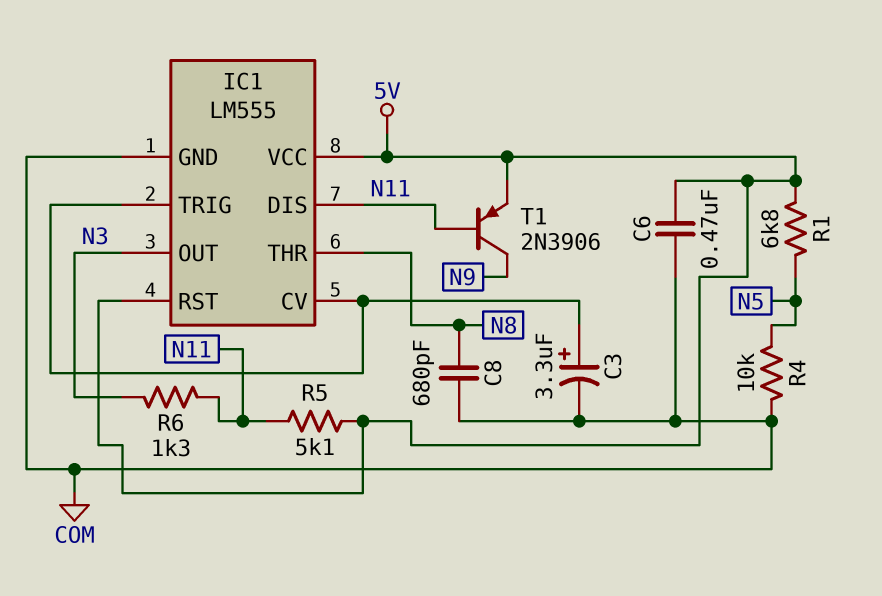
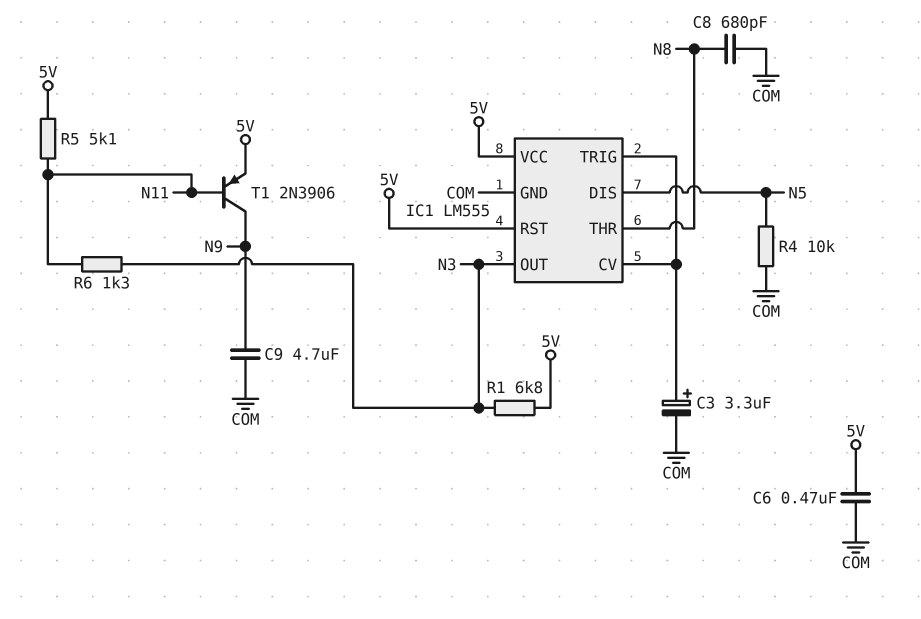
C9: none -> 4.7uF (COM, N9)
IC1 pin DIS: N11 -> N5
R1: 6.8k (5V, N5) -> 6.8k (5V, N3)

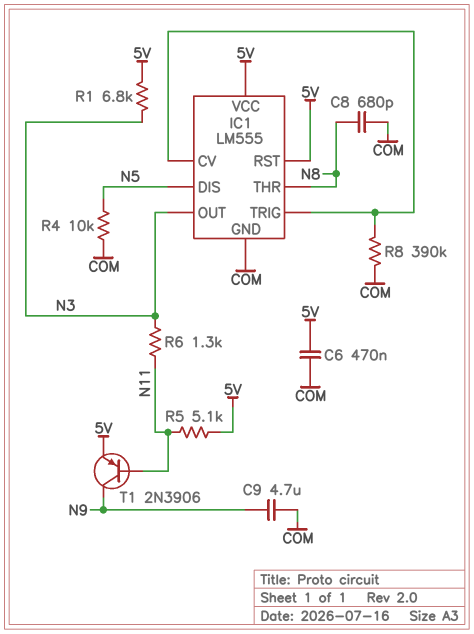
C3: 3.3uF (plus IC1/CV, minus COM) -> none
R8: none -> 390k (COM, IC1/CV)

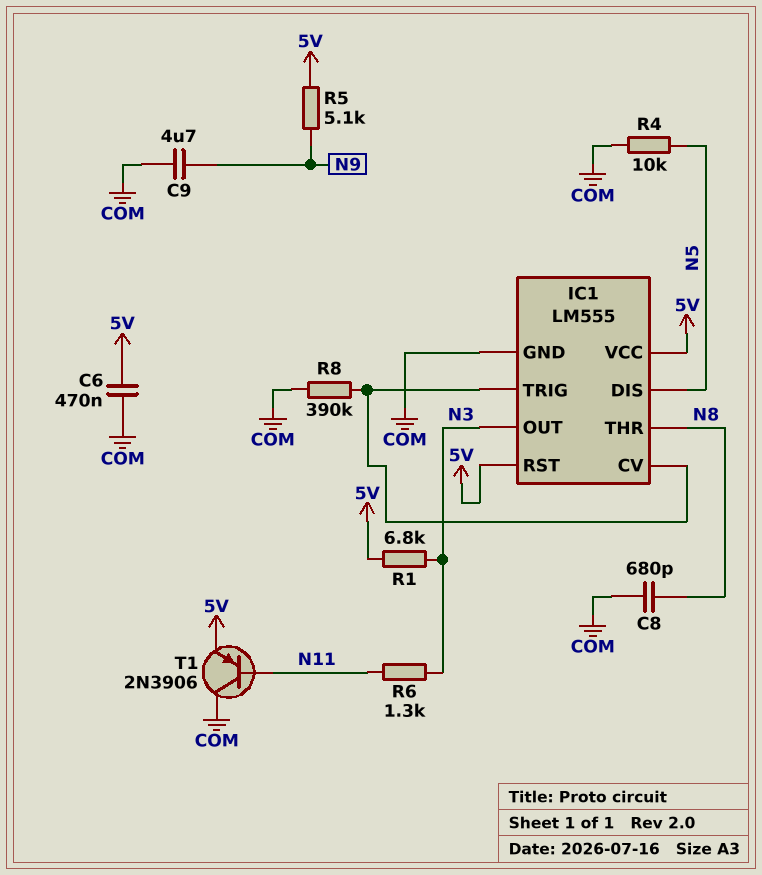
R5: 5.1k (5V, N11) -> 5.1k (5V, N9)
T1: PNP 2N3906 (B N11, C N9, E 5V) -> PNP 2N3906 (B N11, C COM, E 5V)

